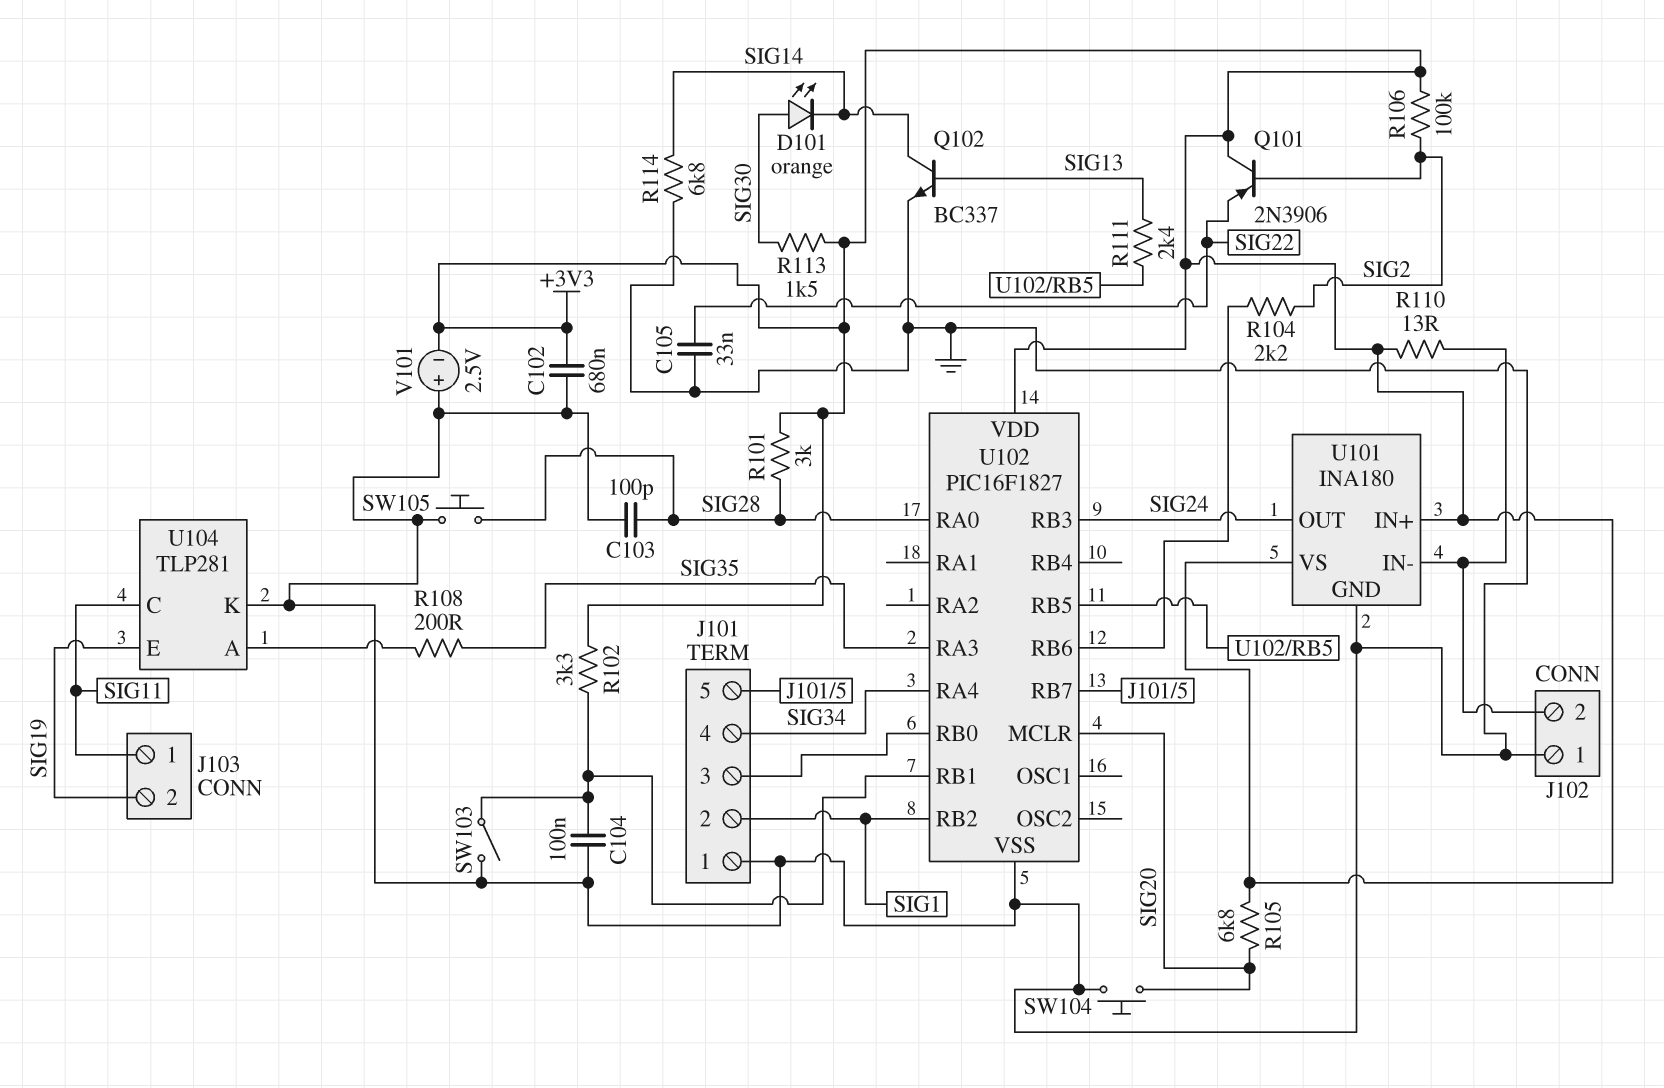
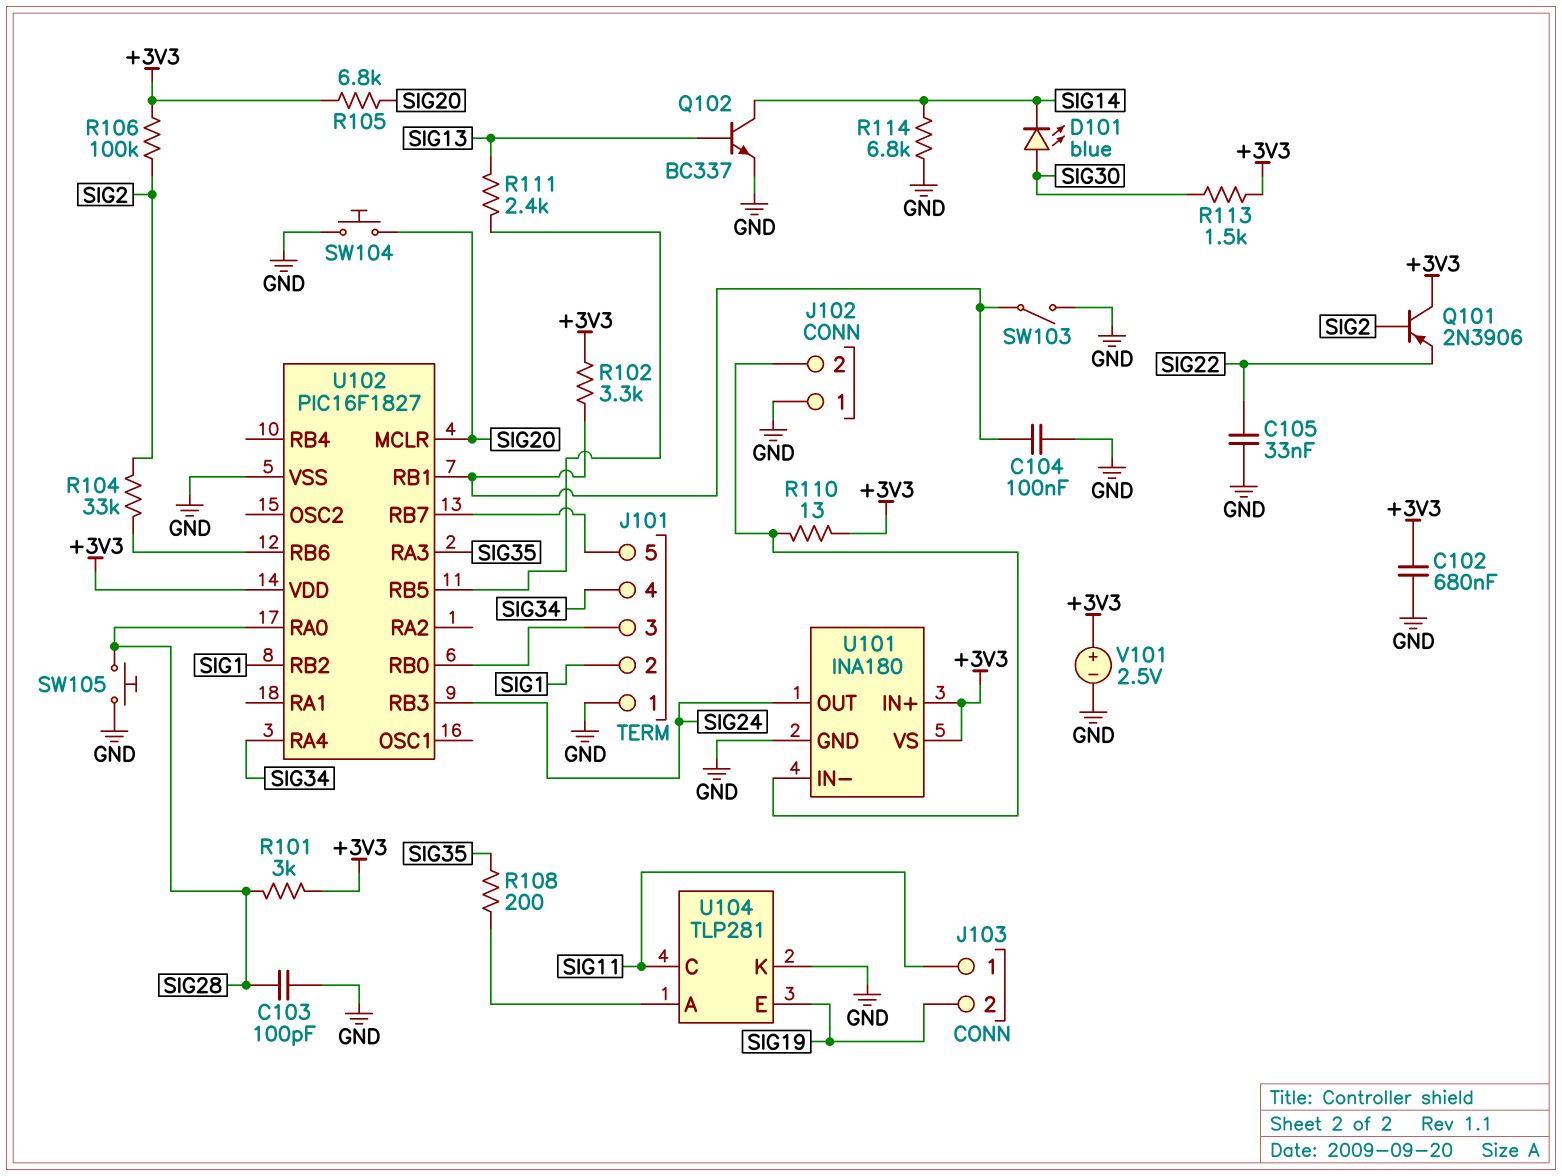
D101: LED orange (A SIG30, K SIG14) -> LED blue (A SIG30, K SIG14)
R104: 2.2k (SIG2, U102/RB6) -> 33k (SIG2, U102/RB6)
V101: 2.5V (plus GND, minus +3V3) -> 2.5V (plus +3V3, minus GND)

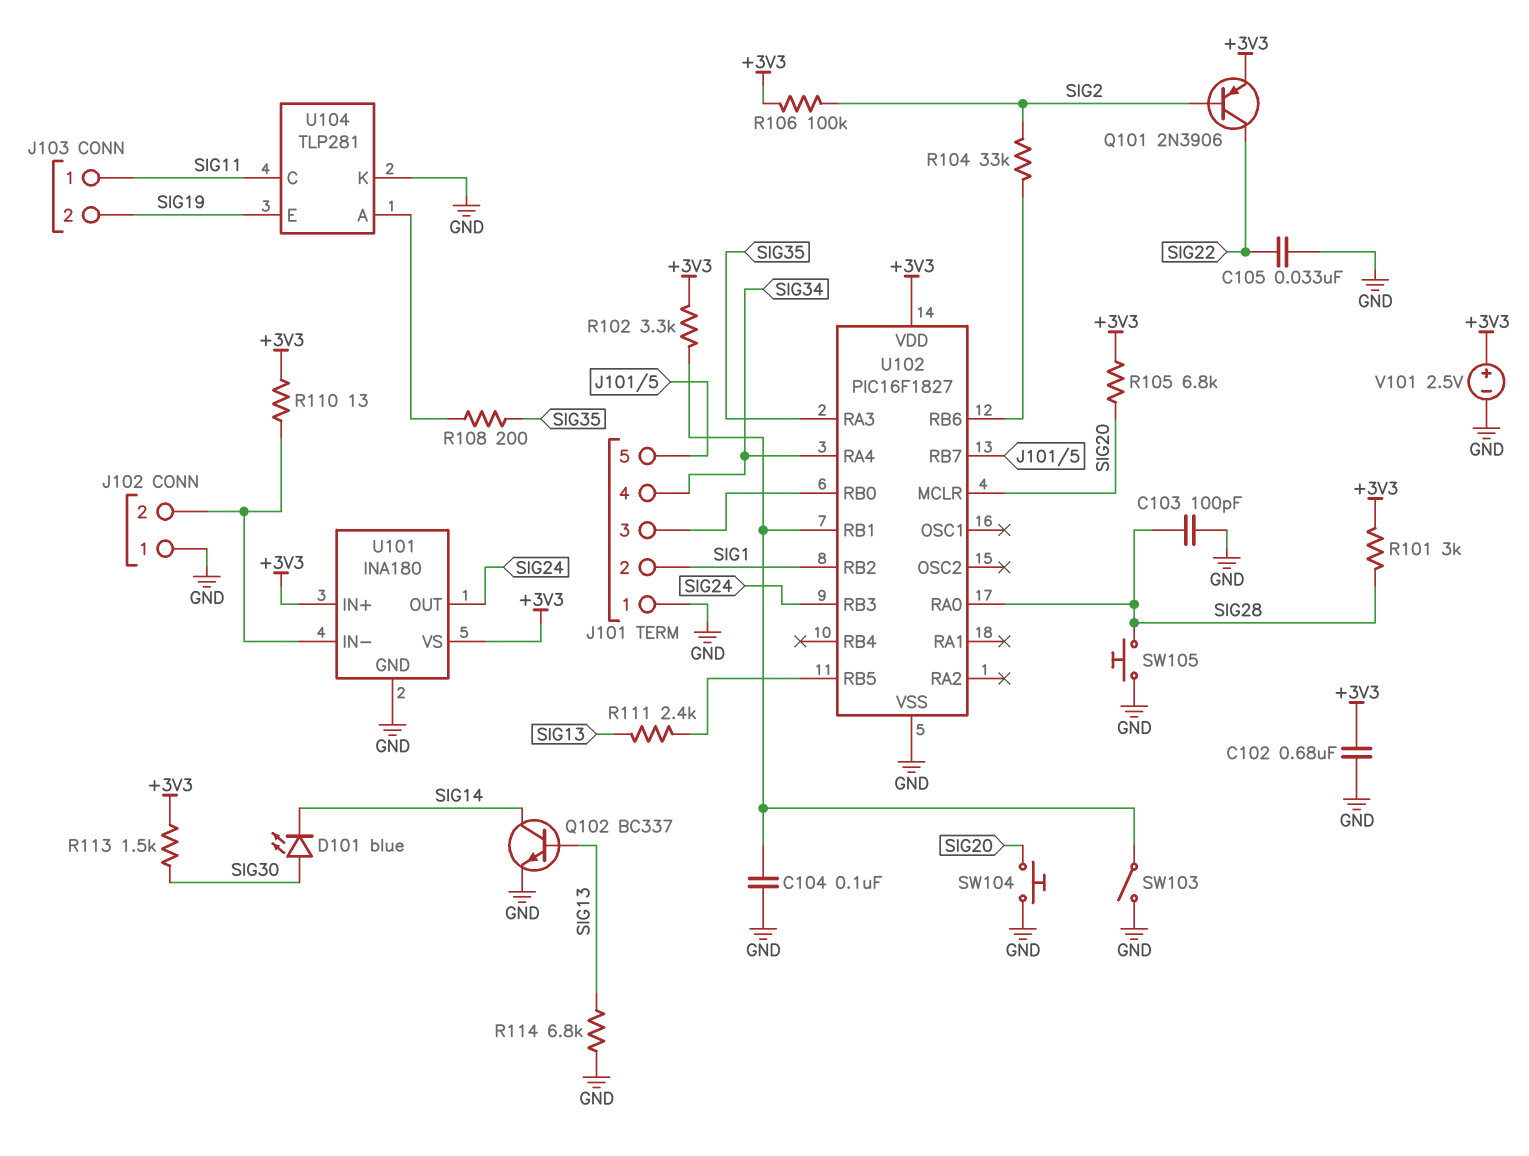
Q101: PNP 2N3906 (B SIG2, C +3V3, E SIG22) -> PNP 2N3906 (B SIG2, C SIG22, E +3V3)
R114: 6.8k (GND, SIG14) -> 6.8k (GND, SIG13)

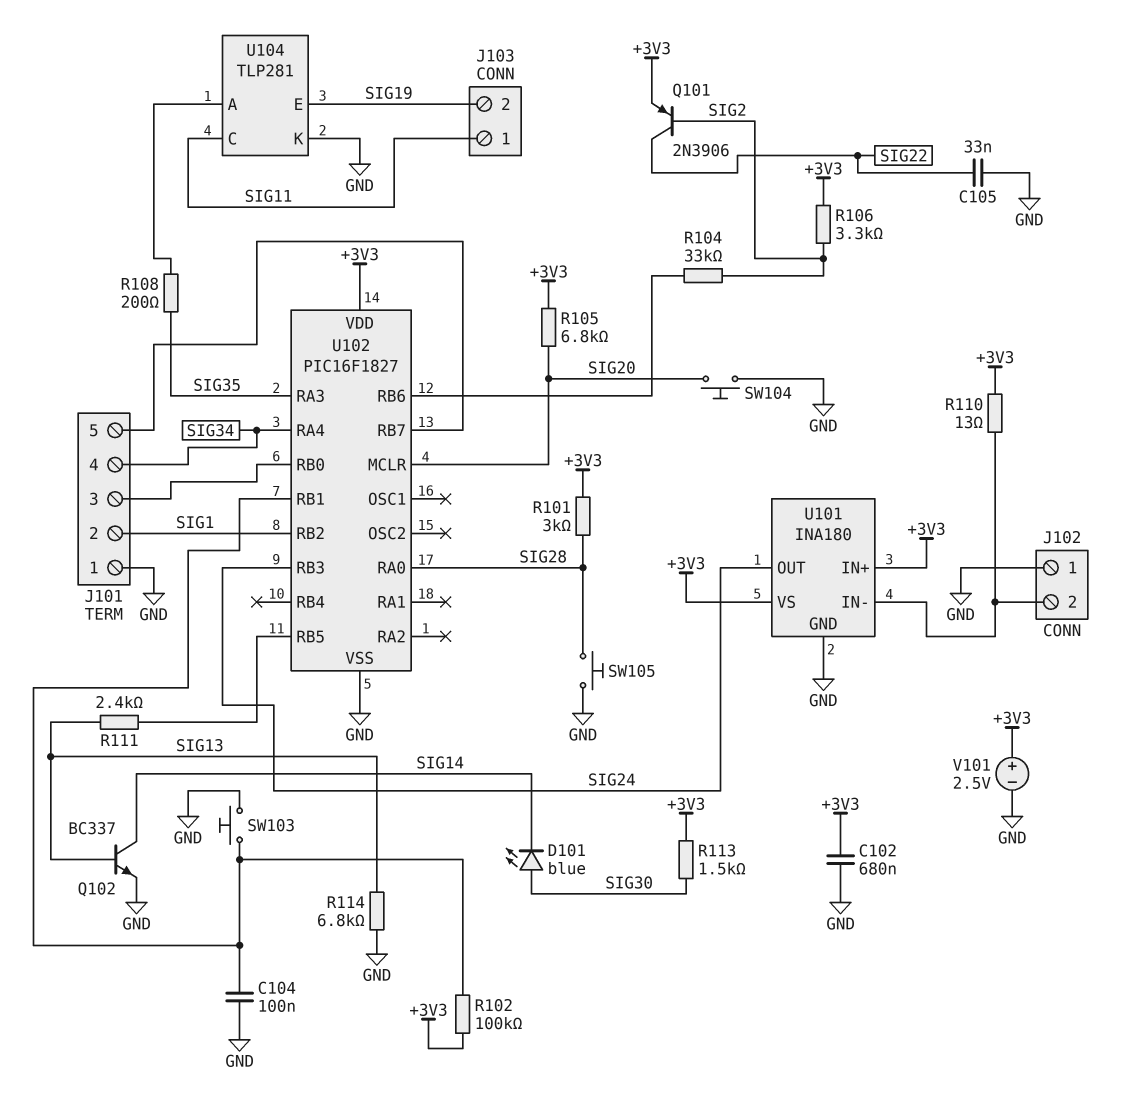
C103: 100pF (GND, SIG28) -> none
R102: 3.3k (+3V3, U102/RB1) -> 100k (+3V3, U102/RB1)
R106: 100k (+3V3, SIG2) -> 3.3k (+3V3, SIG2)
SW103: switch (GND, U102/RB1) -> button (GND, U102/RB1)

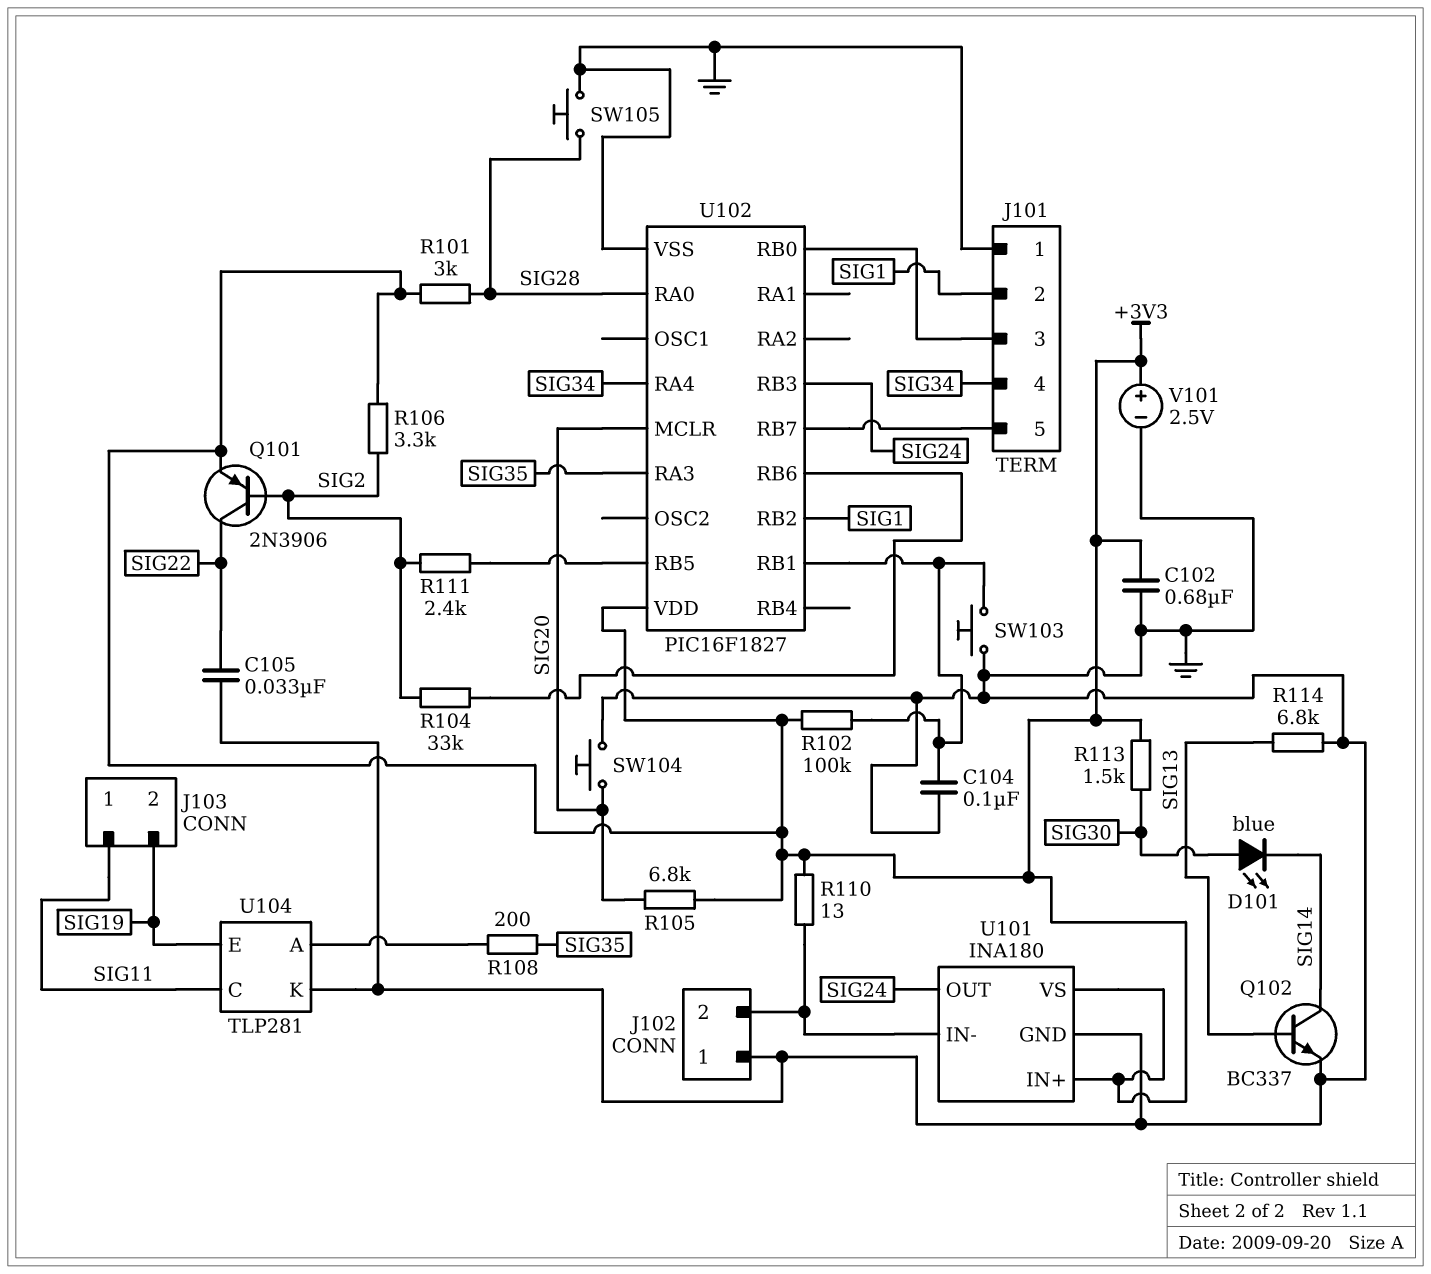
R111: 2.4k (SIG13, U102/RB5) -> 2.4k (SIG2, U102/RB5)

